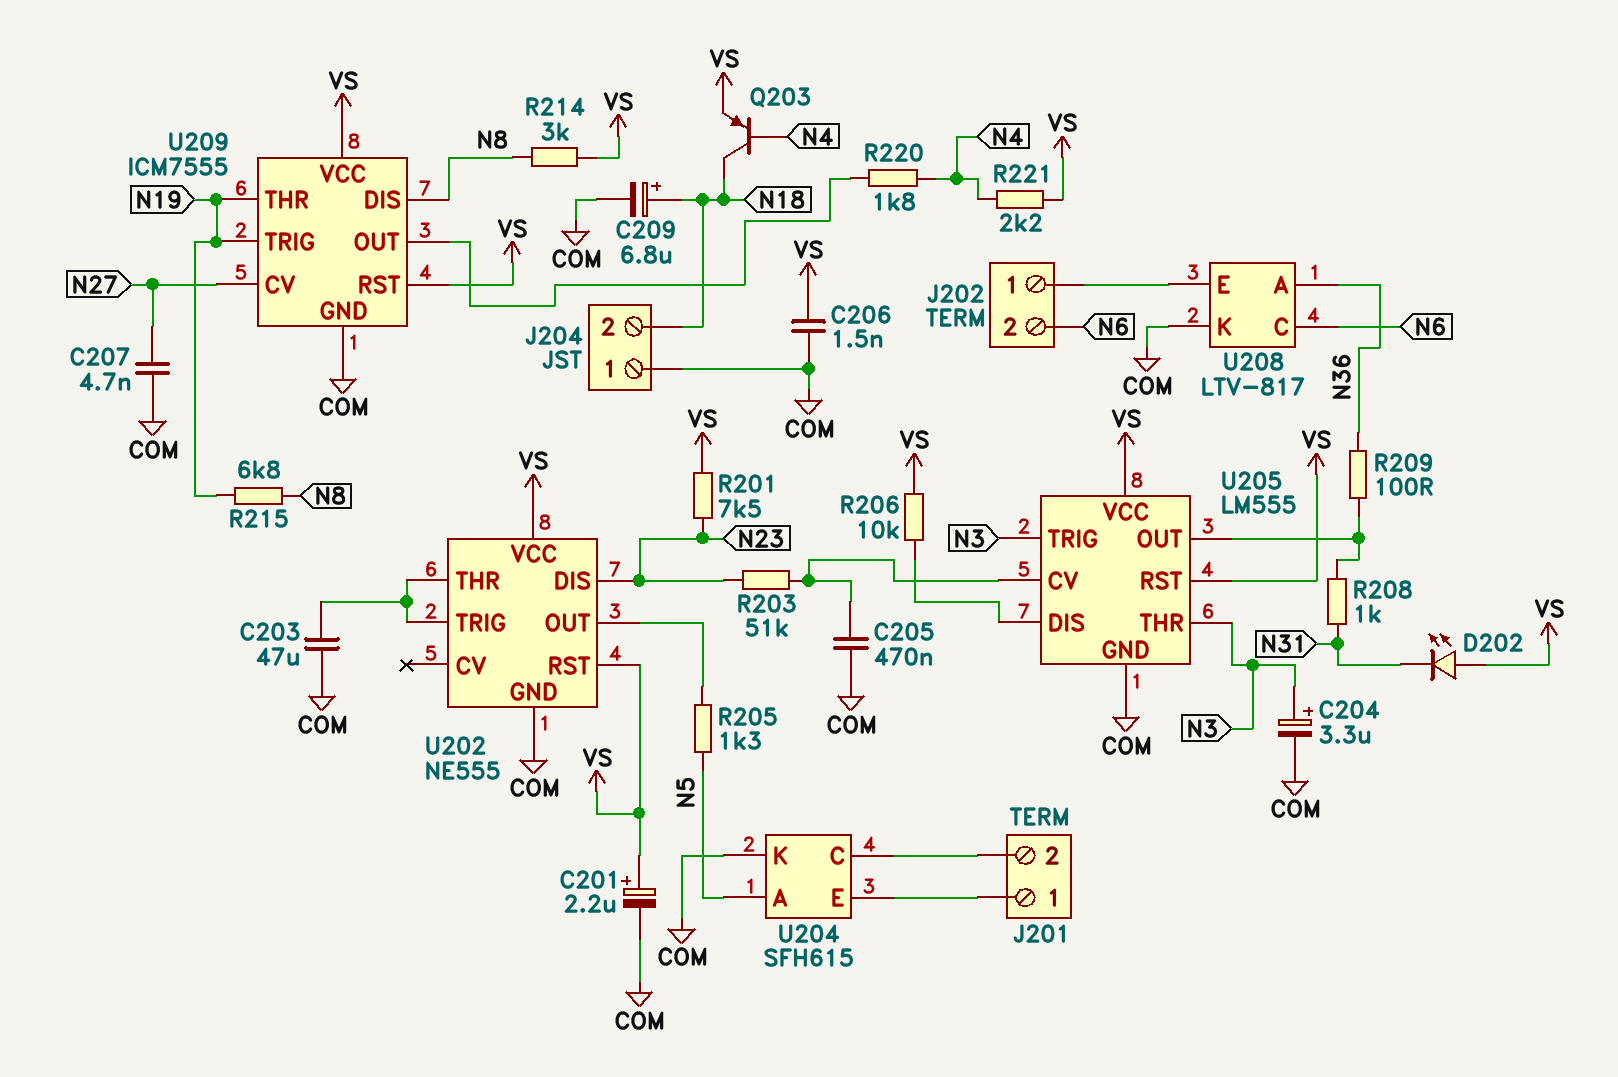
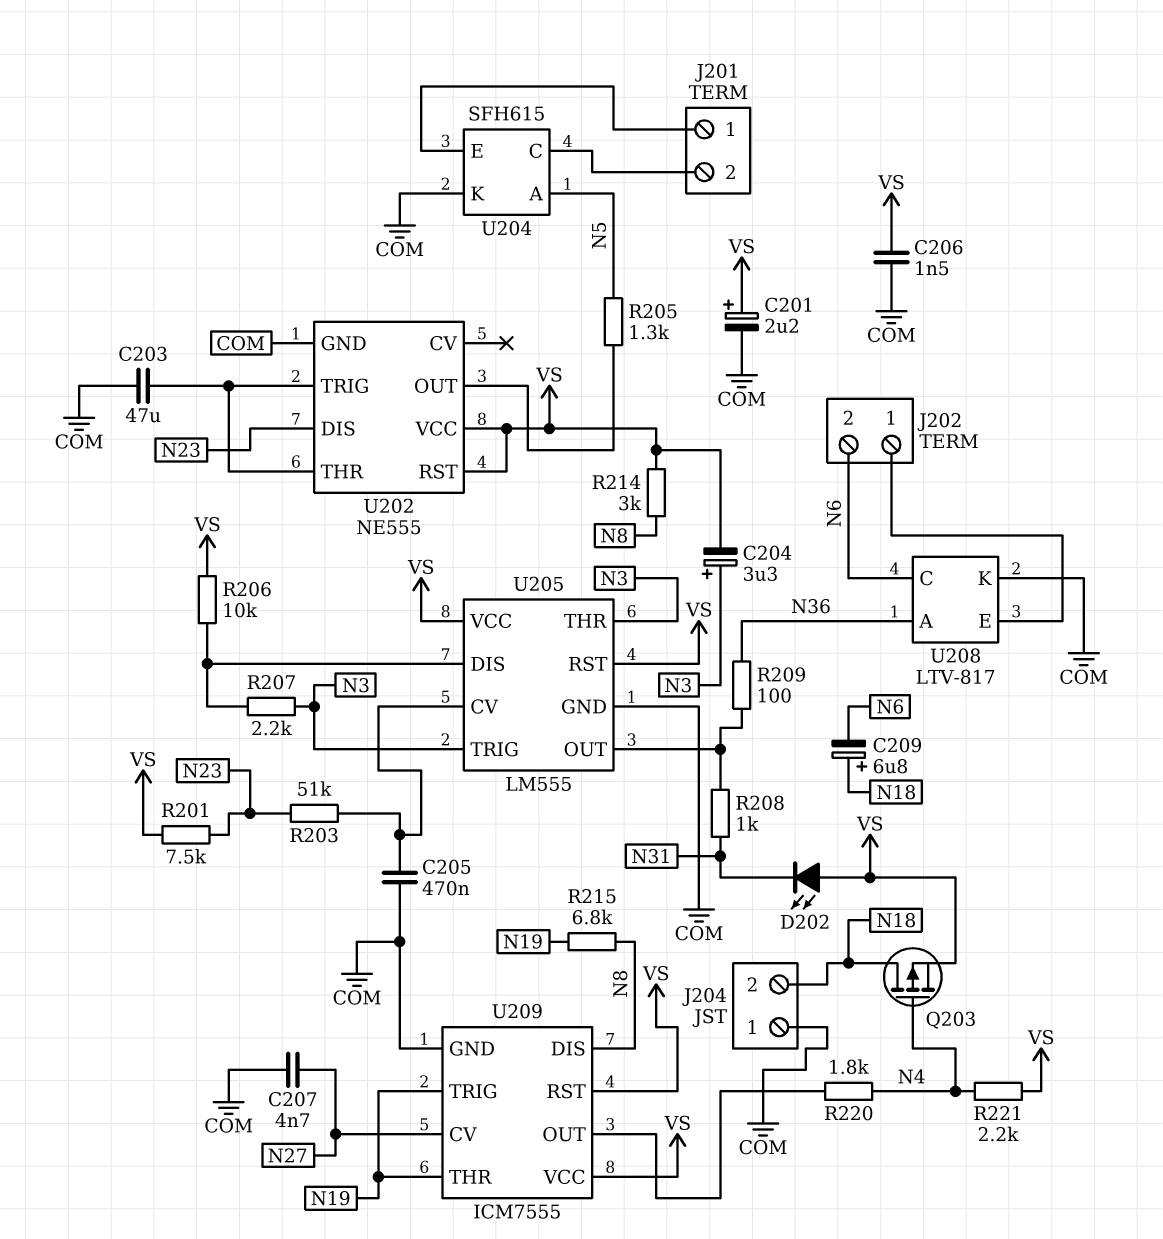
C204: 3.3uF (plus N3, minus COM) -> 3.3uF (plus N3, minus VS)
C209: 6.8uF (plus N18, minus COM) -> 6.8uF (plus N18, minus N6)
Q203: PNP (B N4, C N18, E VS) -> PMOS (G N4, D N18, S VS)
R207: none -> 2.2k (N3, U205/DIS)

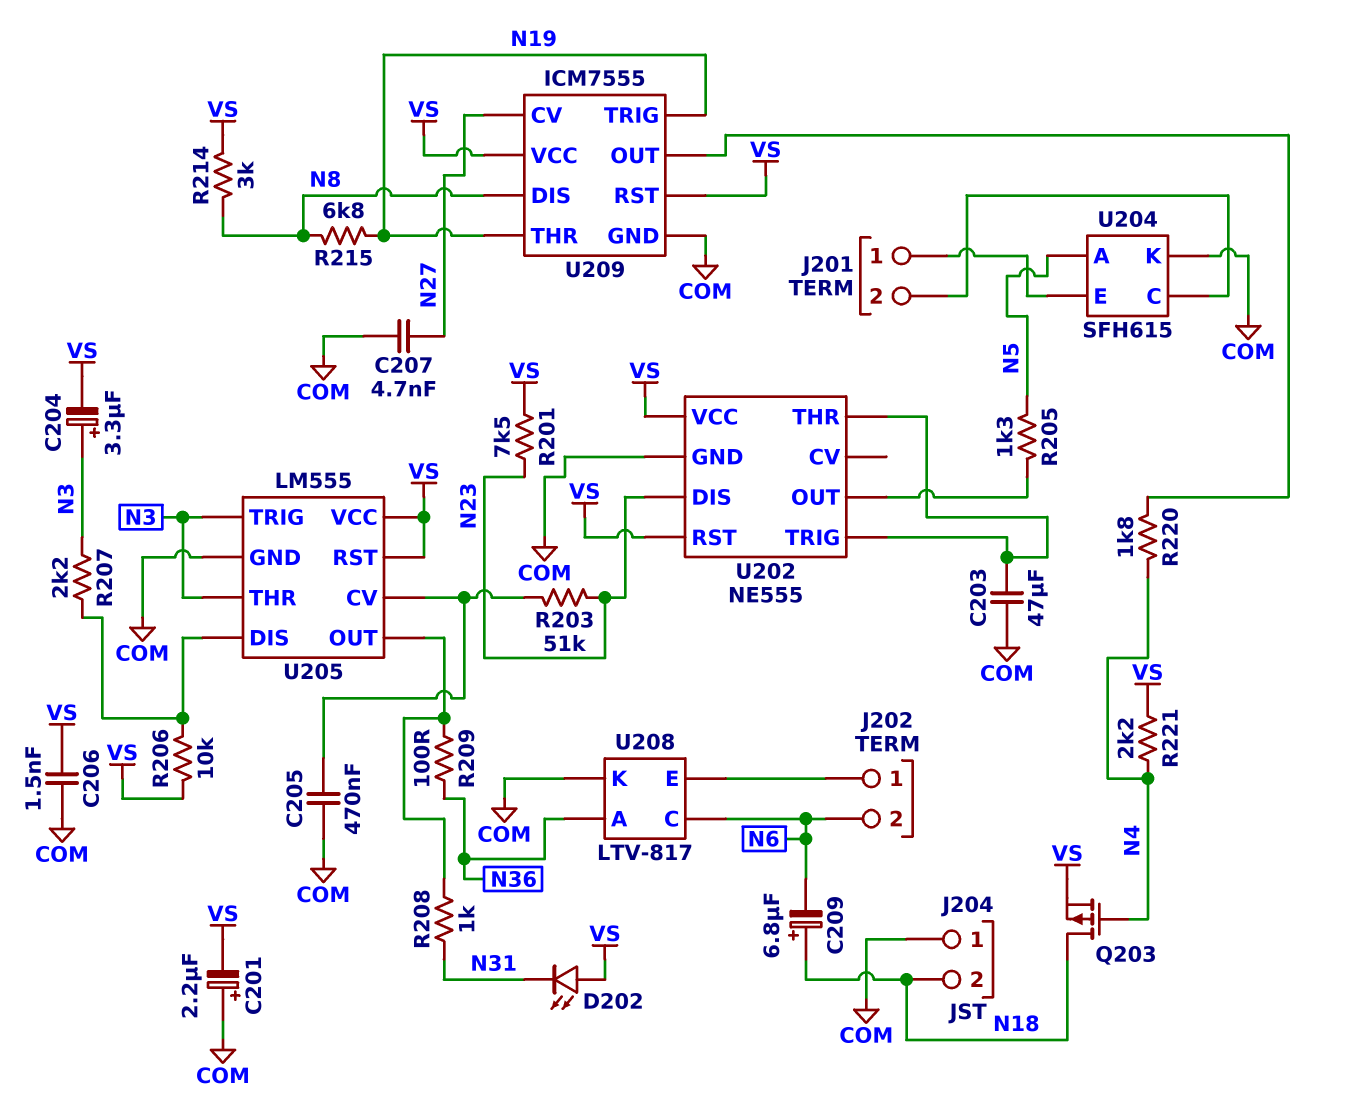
C201: 2.2uF (plus VS, minus COM) -> 2.2uF (plus COM, minus VS)

